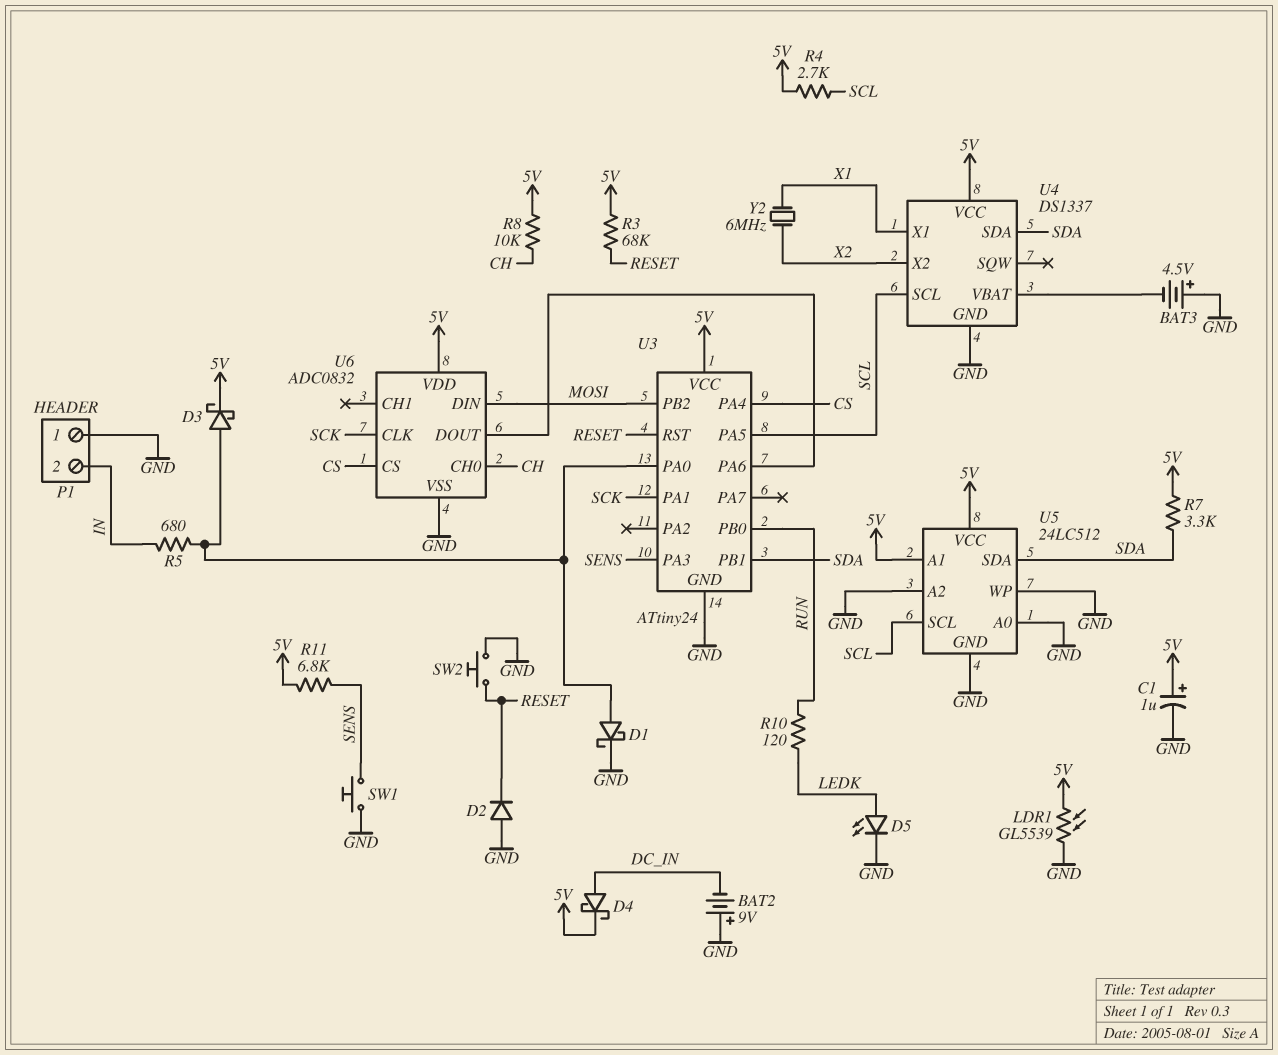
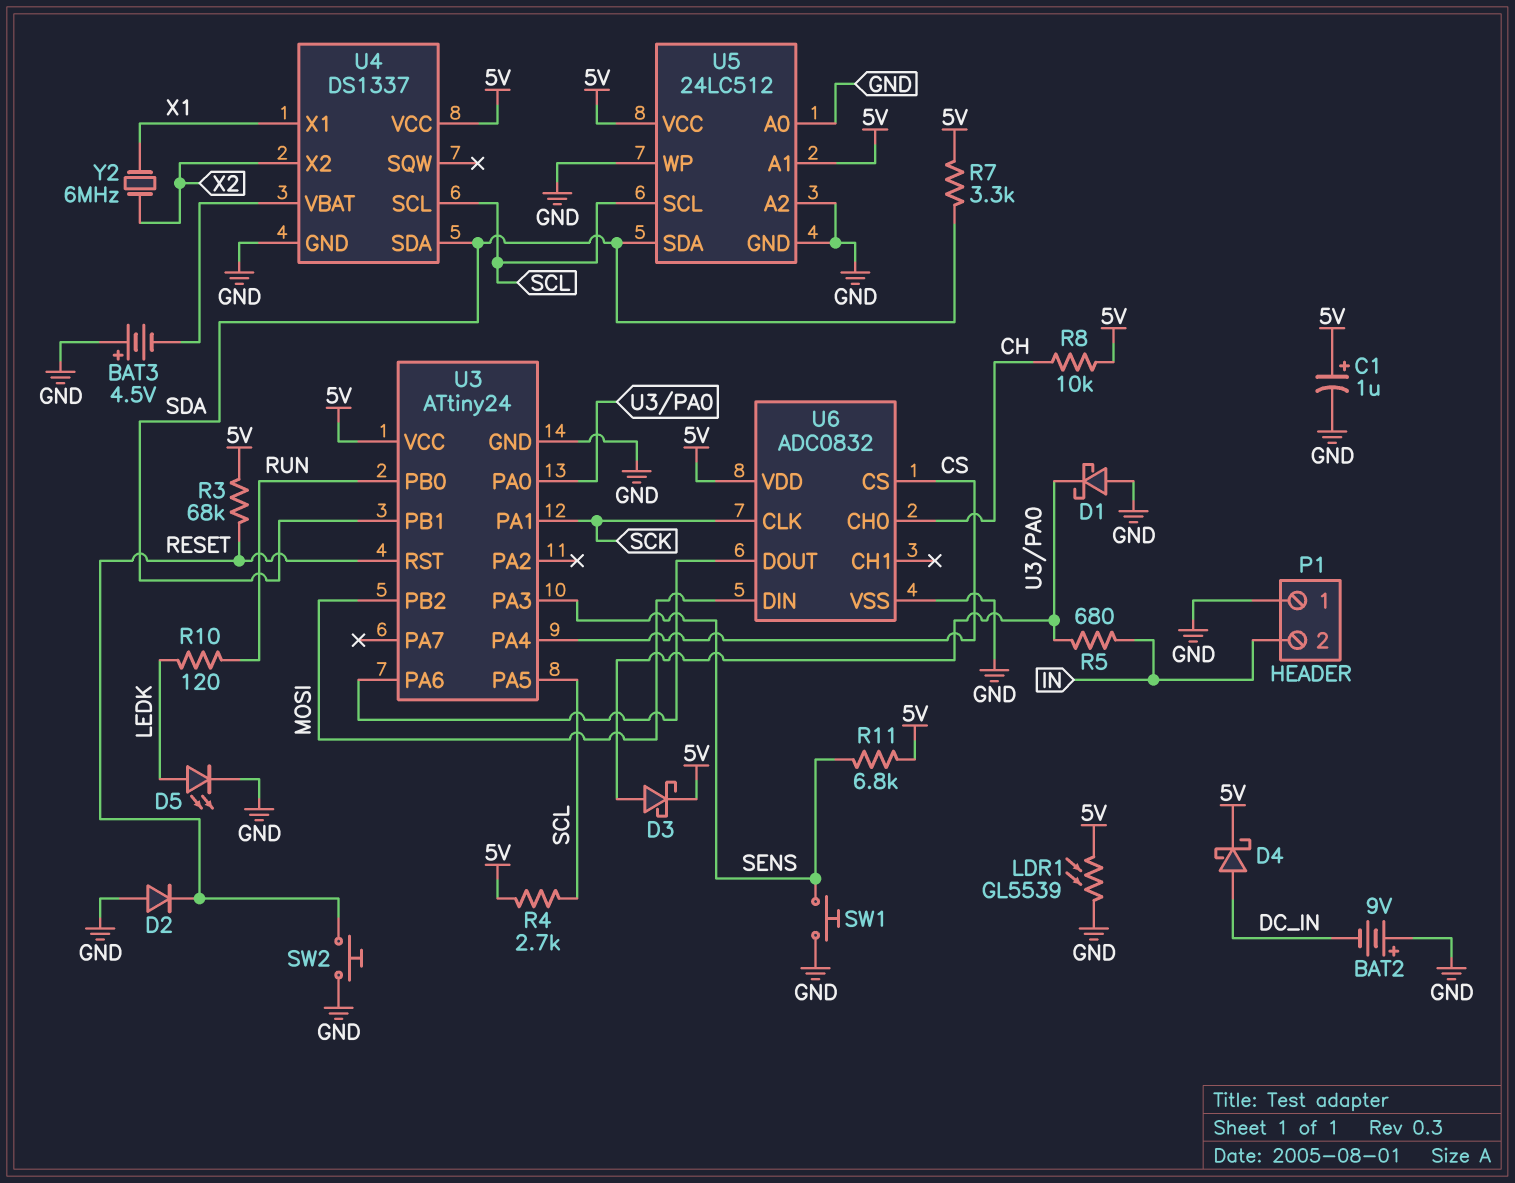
D1: schottky (A U3/PA0, K GND) -> schottky (A GND, K U3/PA0)

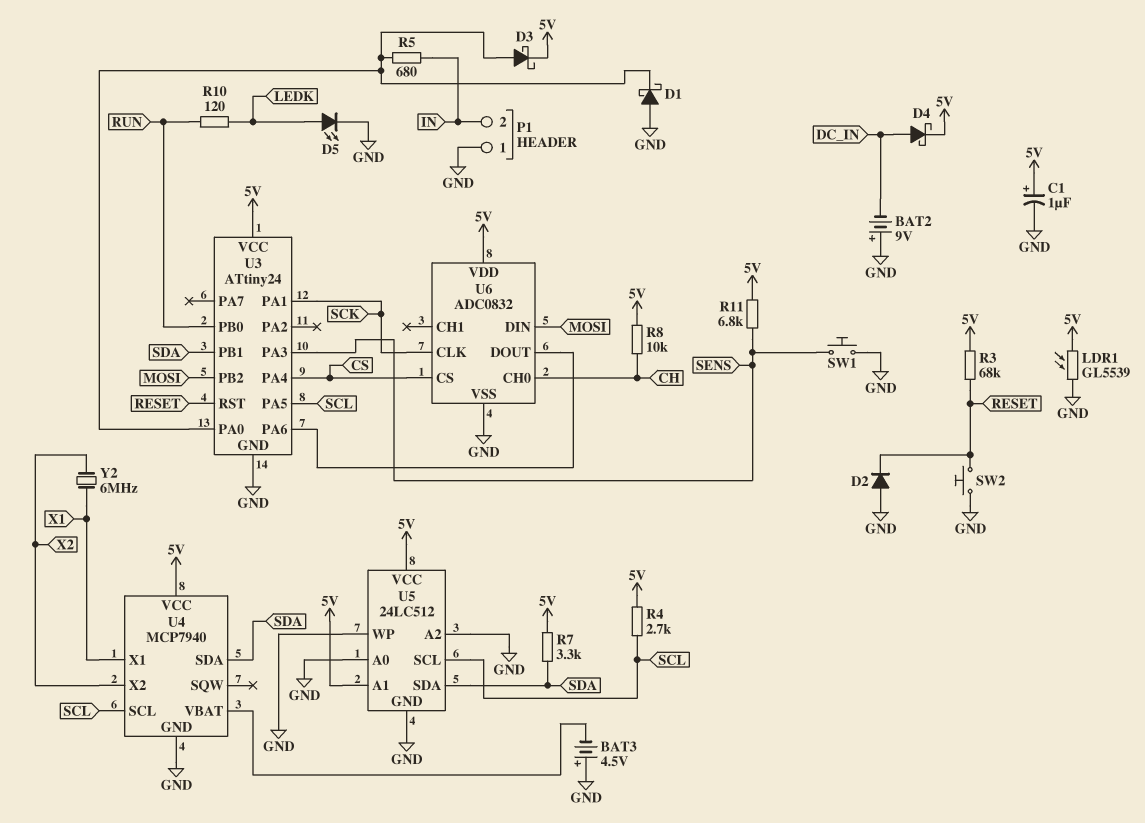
U4: DS1337 -> MCP7940

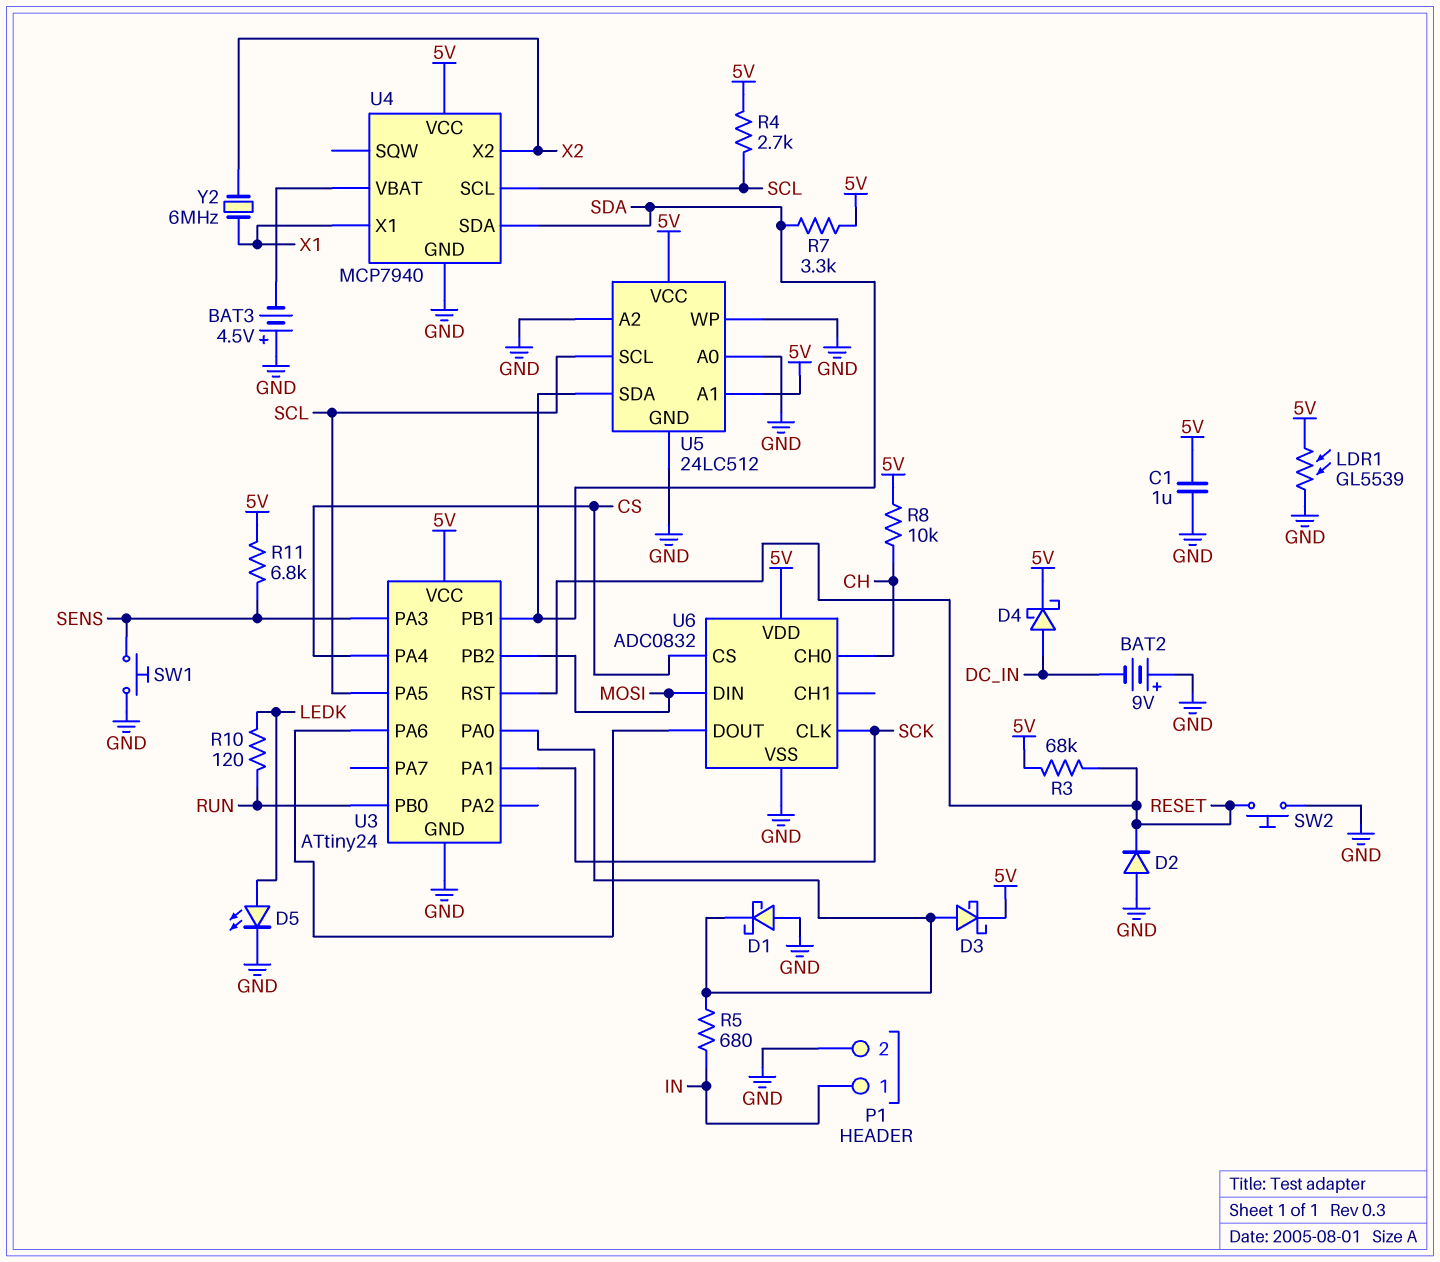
C1: 1uF (plus 5V, minus GND) -> 1uF (5V, GND)
P1 pin 1: GND -> IN
P1 pin 2: IN -> GND

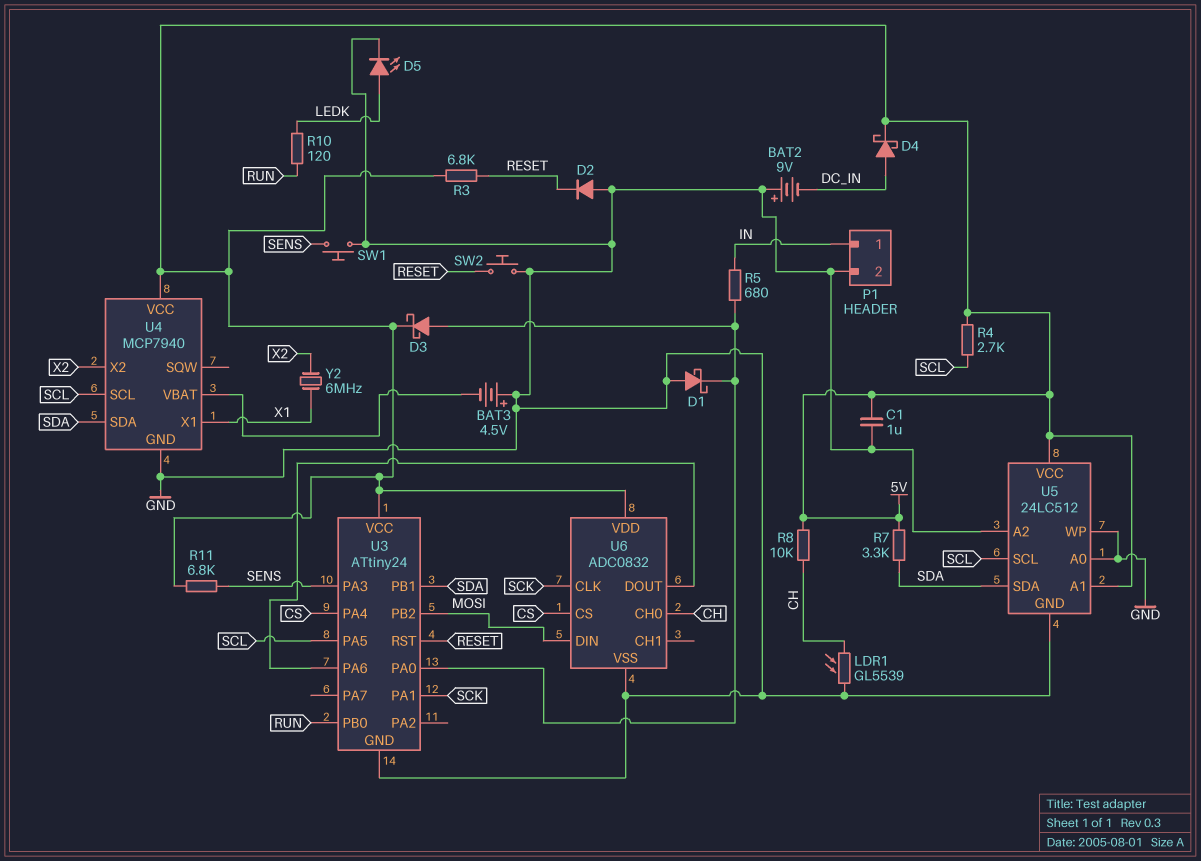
LDR1: GL5539 (5V, GND) -> GL5539 (CH, GND)
R3: 68k (5V, RESET) -> 6.8k (5V, RESET)

